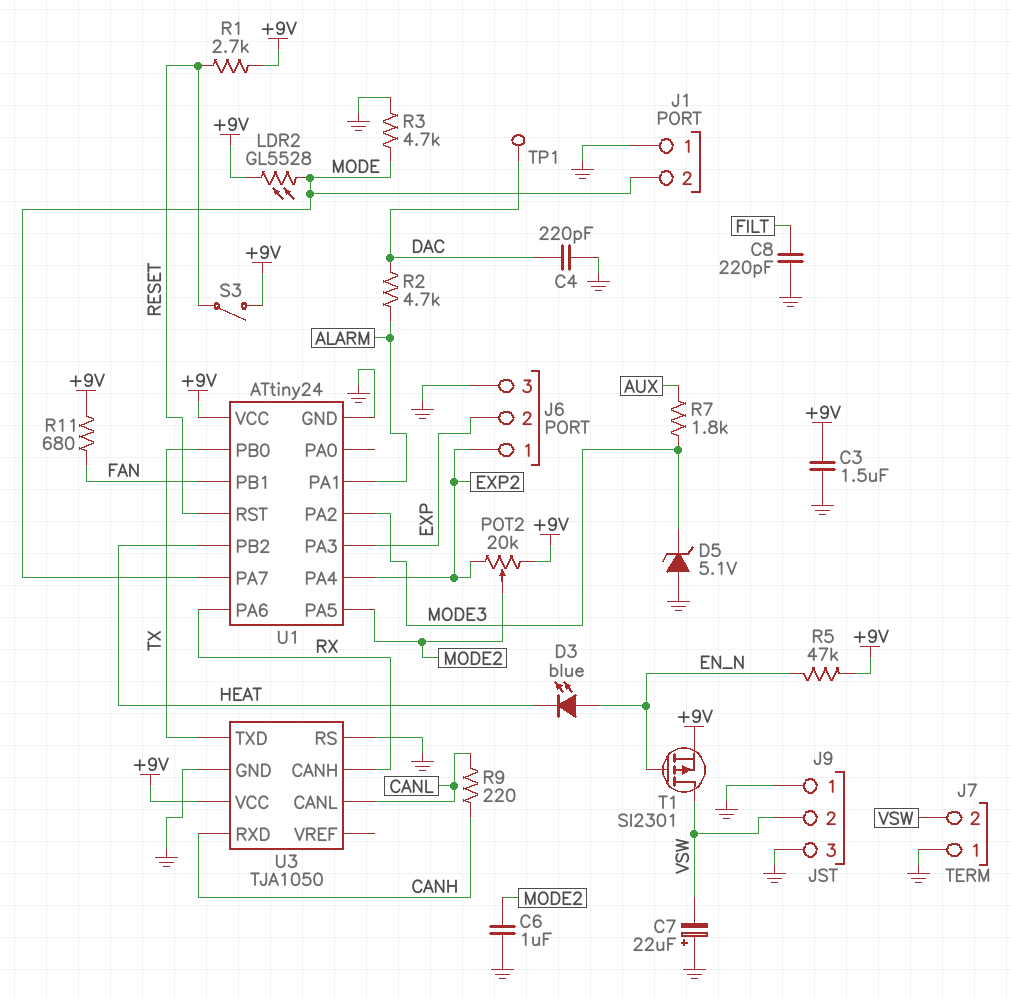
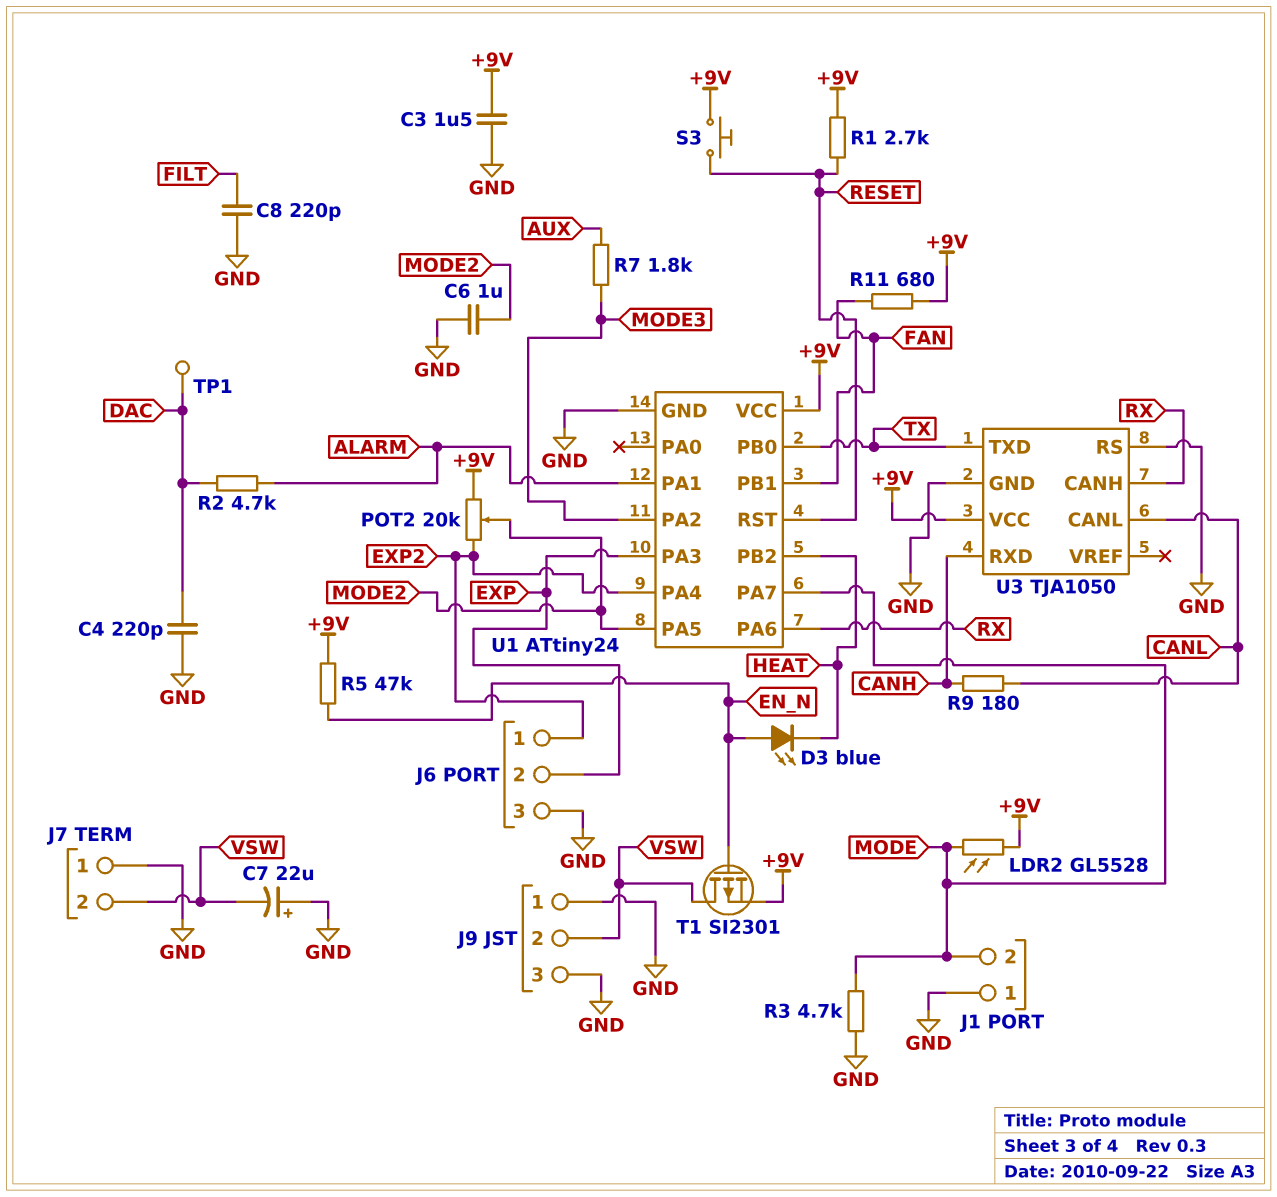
D5: zener 5.1V (A GND, K MODE3) -> none
R9: 220 (CANH, CANL) -> 180 (CANH, CANL)
S3: switch (+9V, RESET) -> button (+9V, RESET)

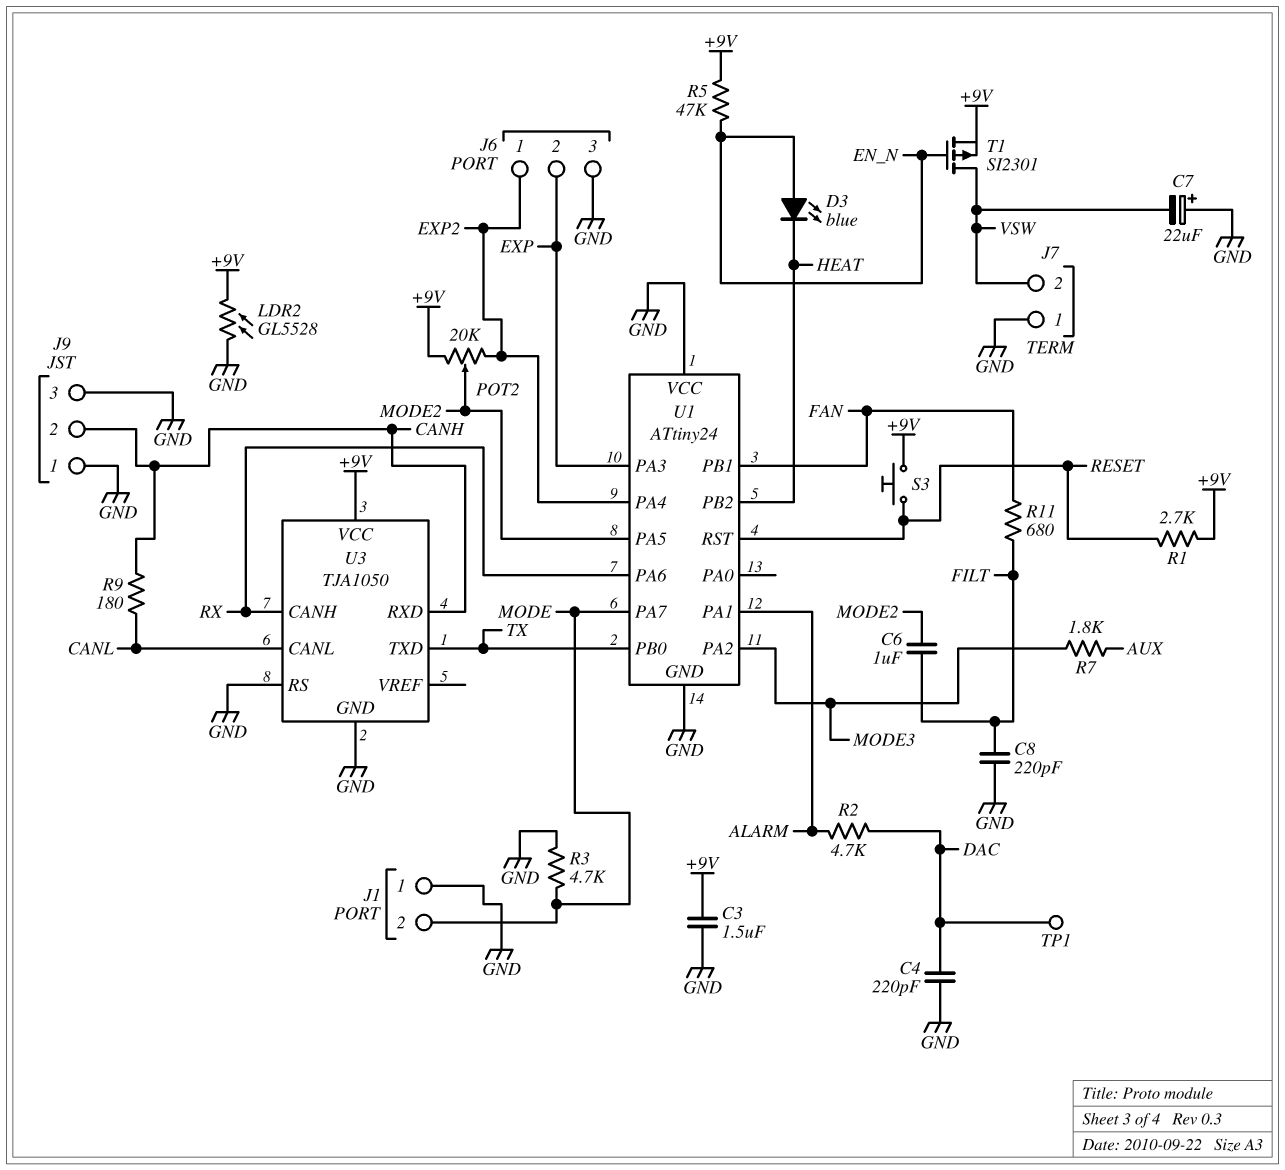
C6: 1uF (GND, MODE2) -> 1uF (FILT, MODE2)
J9 pin 2: VSW -> CANH
LDR2: GL5528 (+9V, MODE) -> GL5528 (+9V, GND)
R11: 680 (+9V, FAN) -> 680 (FAN, FILT)
U1 pin VCC: +9V -> GND

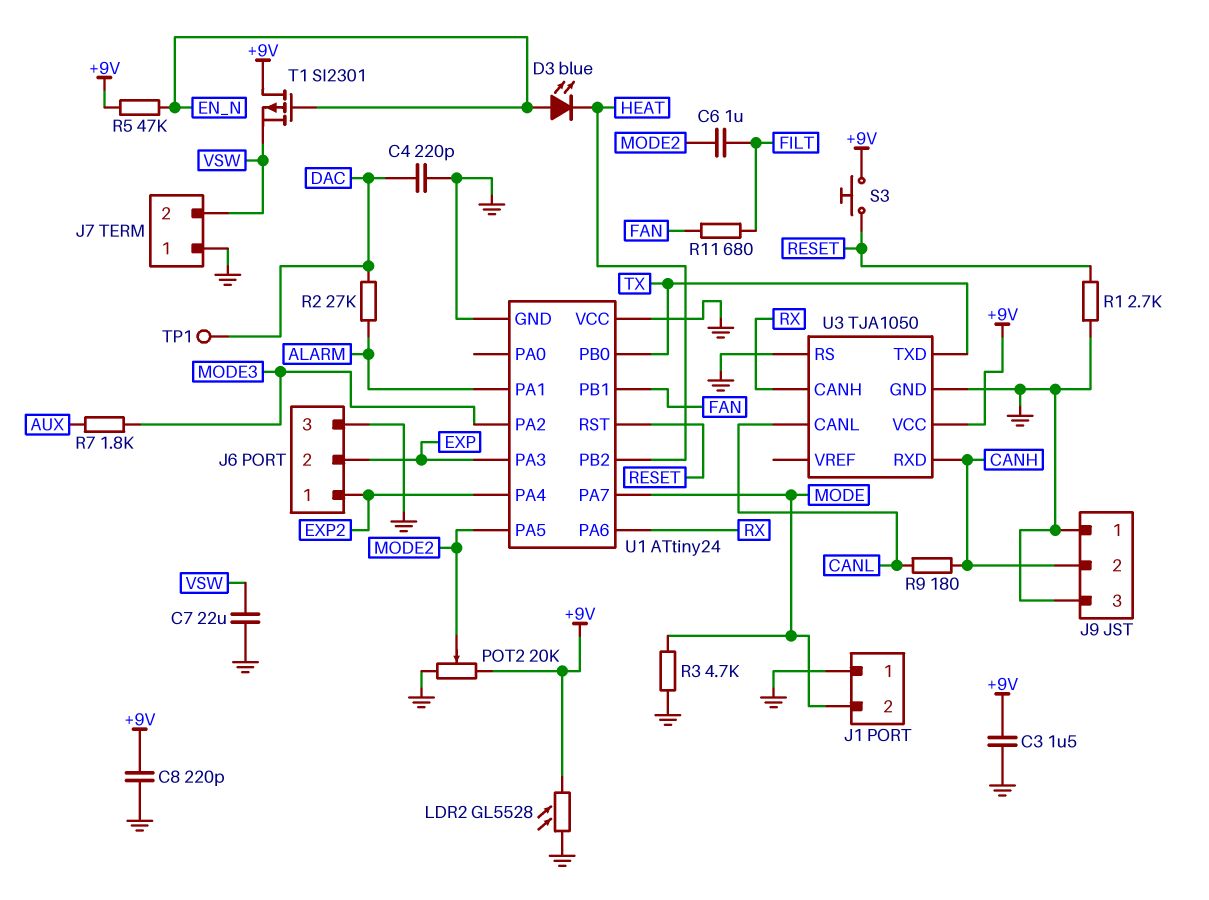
C7: 22uF (plus GND, minus VSW) -> 22uF (GND, VSW)
C8: 220pF (FILT, GND) -> 220pF (+9V, GND)
POT2: 20k (+9V, EXP2, wiper MODE2) -> 20k (+9V, GND, wiper MODE2)
R1: 2.7k (+9V, RESET) -> 2.7k (GND, RESET)
R2: 4.7k (ALARM, DAC) -> 27k (ALARM, DAC)
T1: PMOS SI2301 (G EN_N, D VSW, S +9V) -> PMOS SI2301 (G EN_N, D +9V, S VSW)

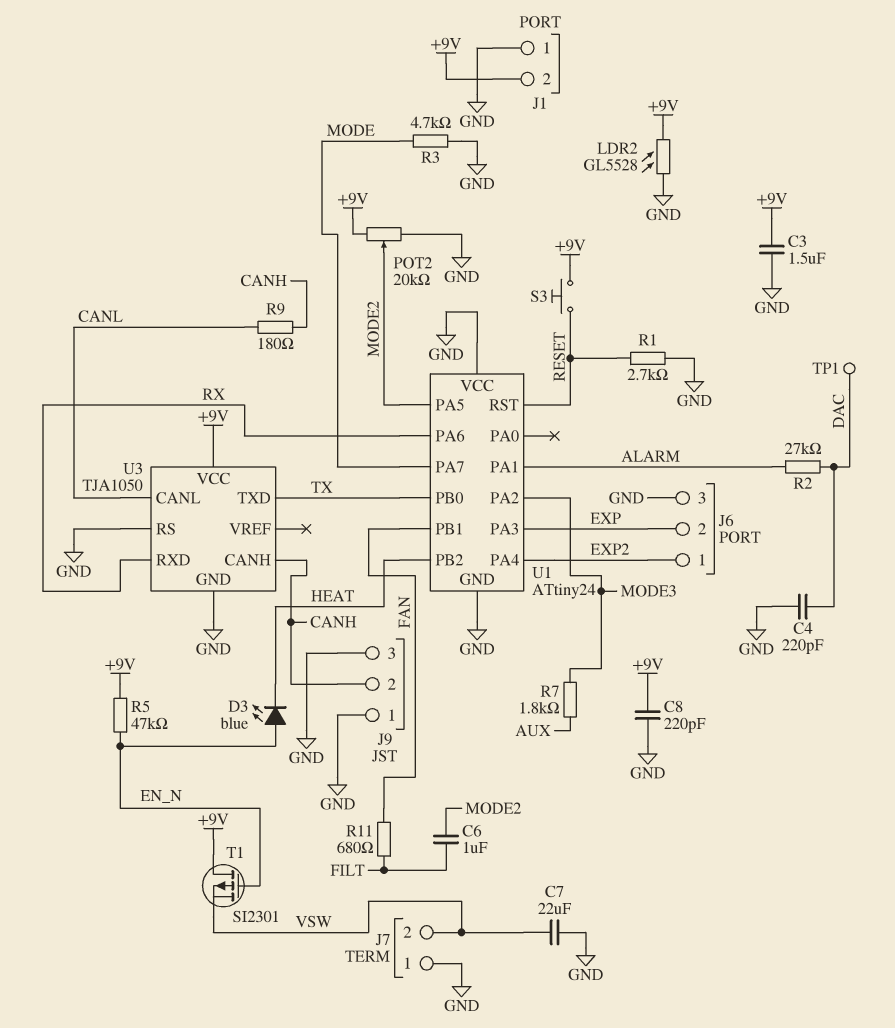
J1 pin 2: MODE -> +9V
U3 pin CANH: RX -> CANH
U3 pin RXD: CANH -> RX

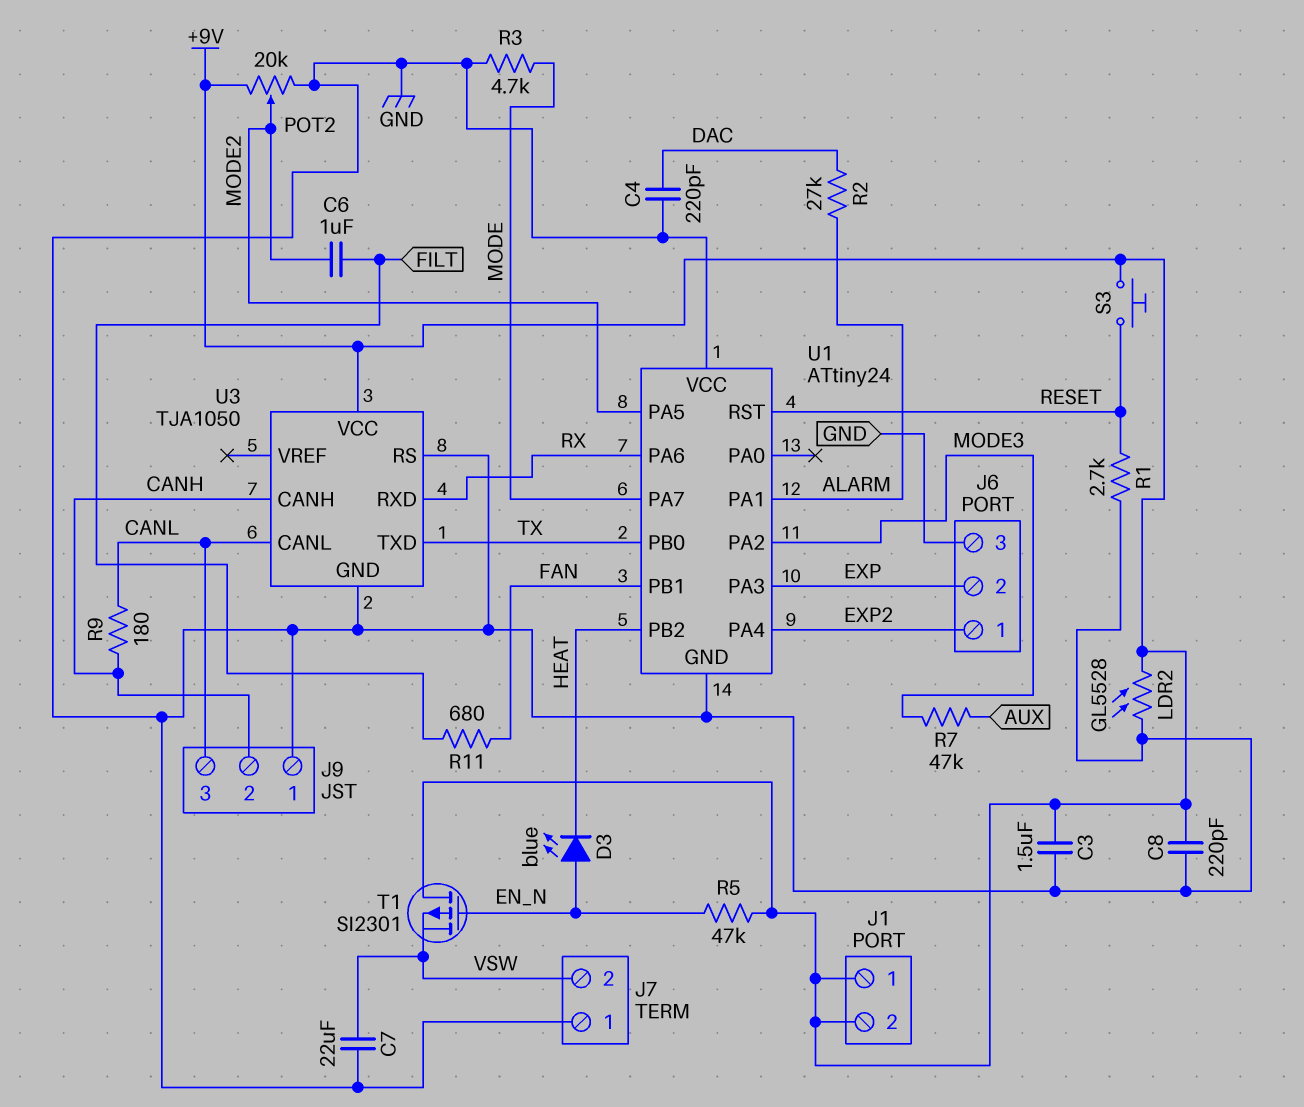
J1 pin 1: GND -> +9V
J9 pin 3: GND -> CANL
R7: 1.8k (AUX, MODE3) -> 47k (AUX, MODE3)
TP1: test point (DAC) -> none

